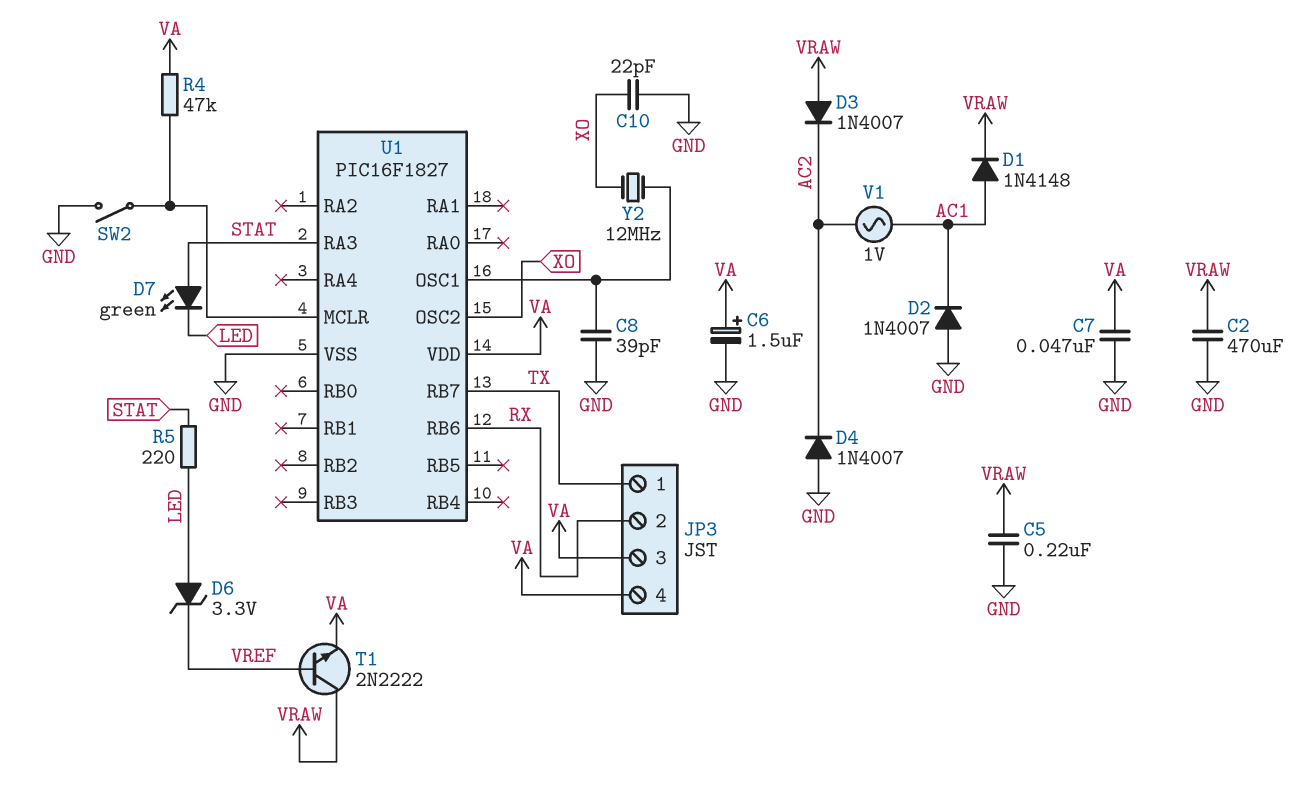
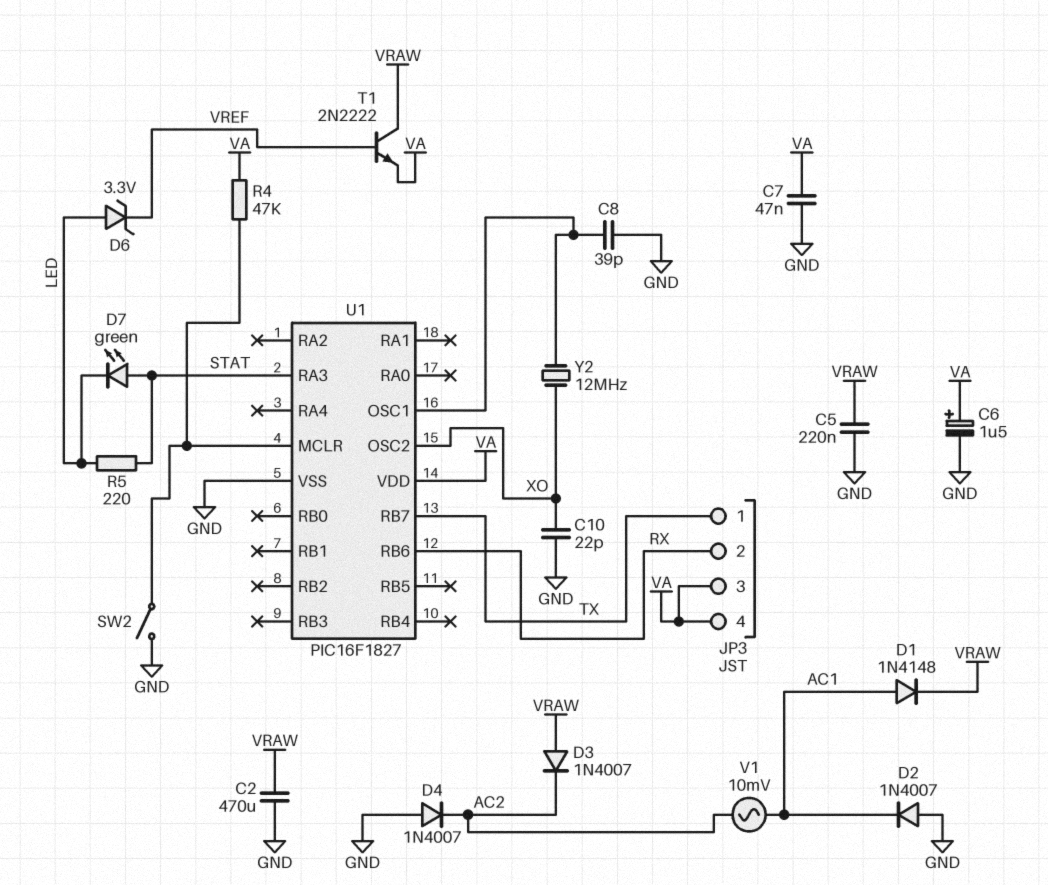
V1: AC 1V (AC1, AC2) -> AC 10mV (AC1, AC2)

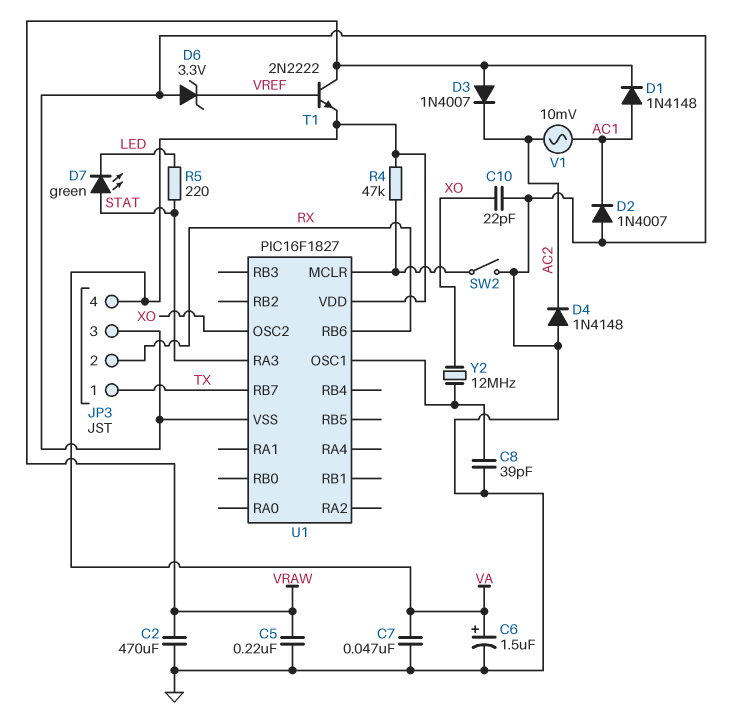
D4: diode 1N4007 (A GND, K AC2) -> diode 1N4148 (A GND, K AC2)
D6: zener 3.3V (A LED, K VREF) -> zener 3.3V (A GND, K VREF)
JP3 pin 3: VA -> GND

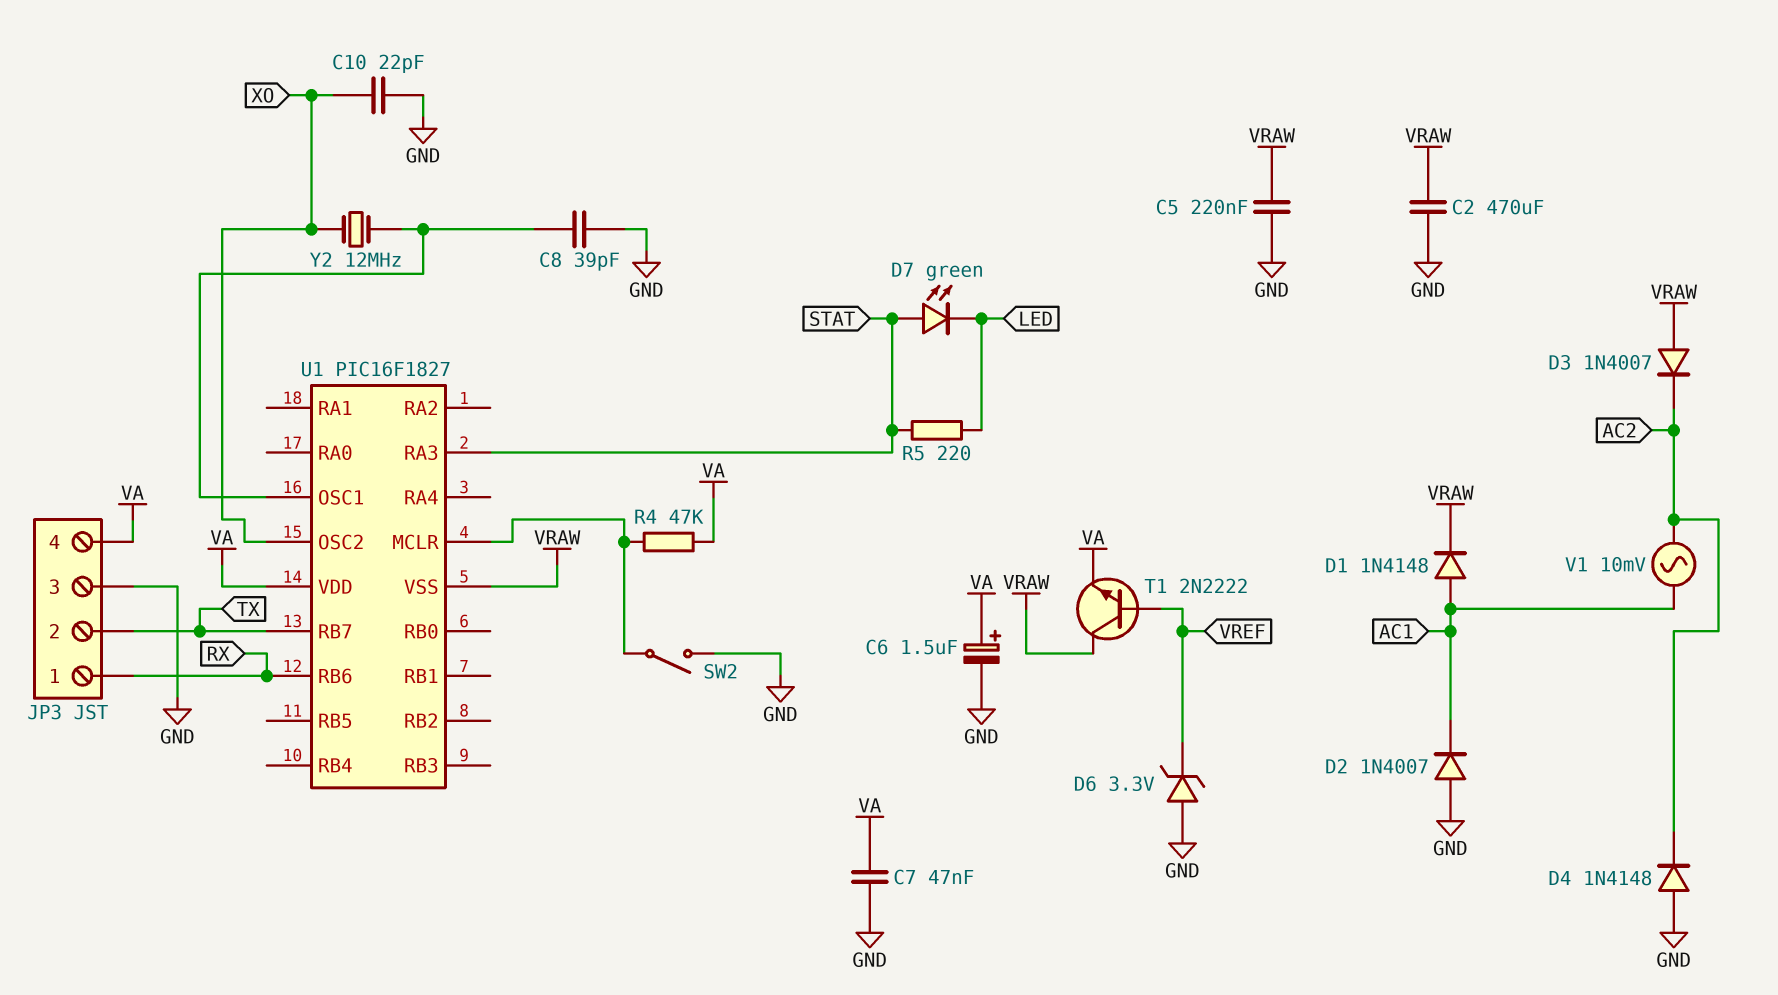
JP3 pin 1: TX -> RX
JP3 pin 2: RX -> TX
U1 pin VSS: GND -> VRAW

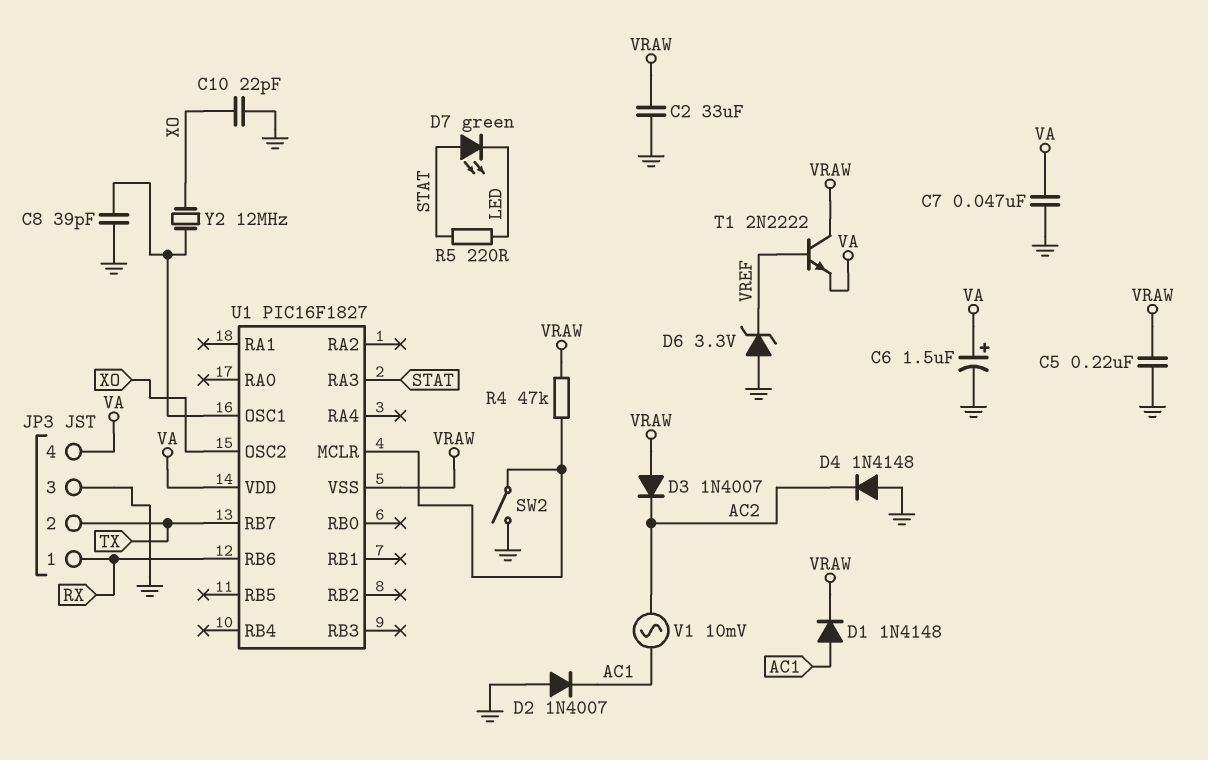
C2: 470uF (GND, VRAW) -> 33uF (GND, VRAW)
R4: 47k (U1/MCLR, VA) -> 47k (U1/MCLR, VRAW)

